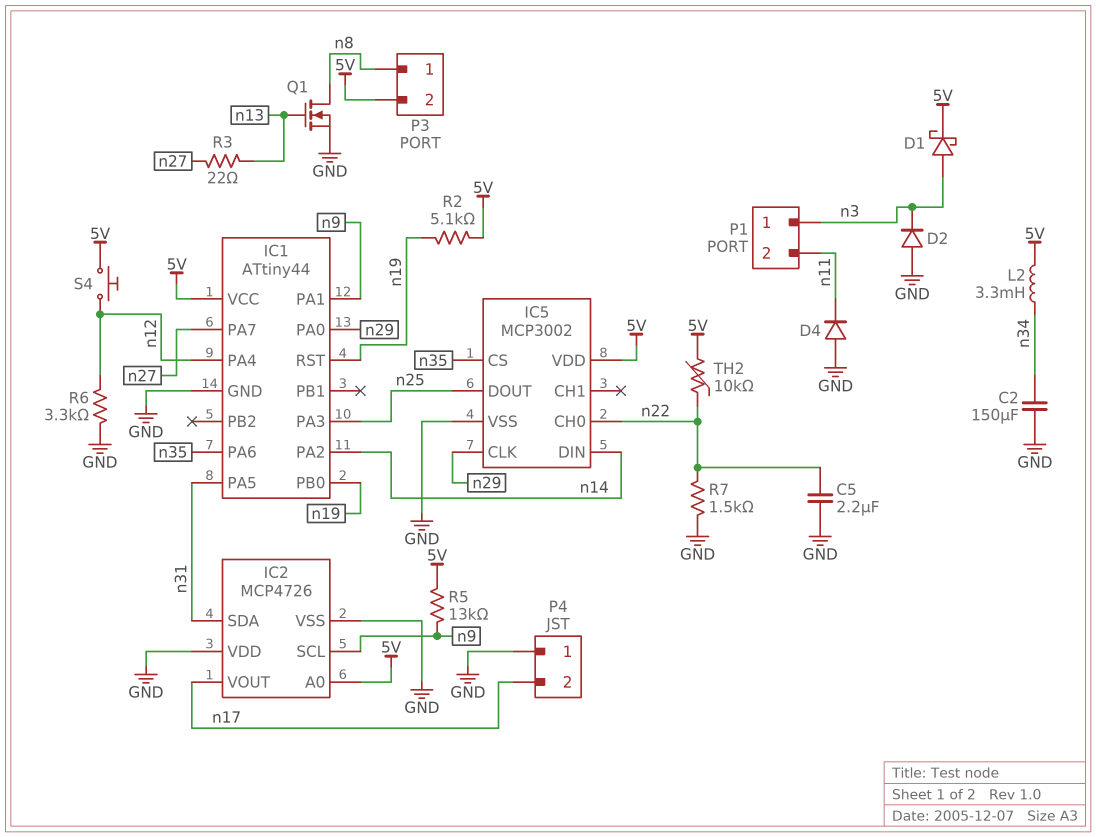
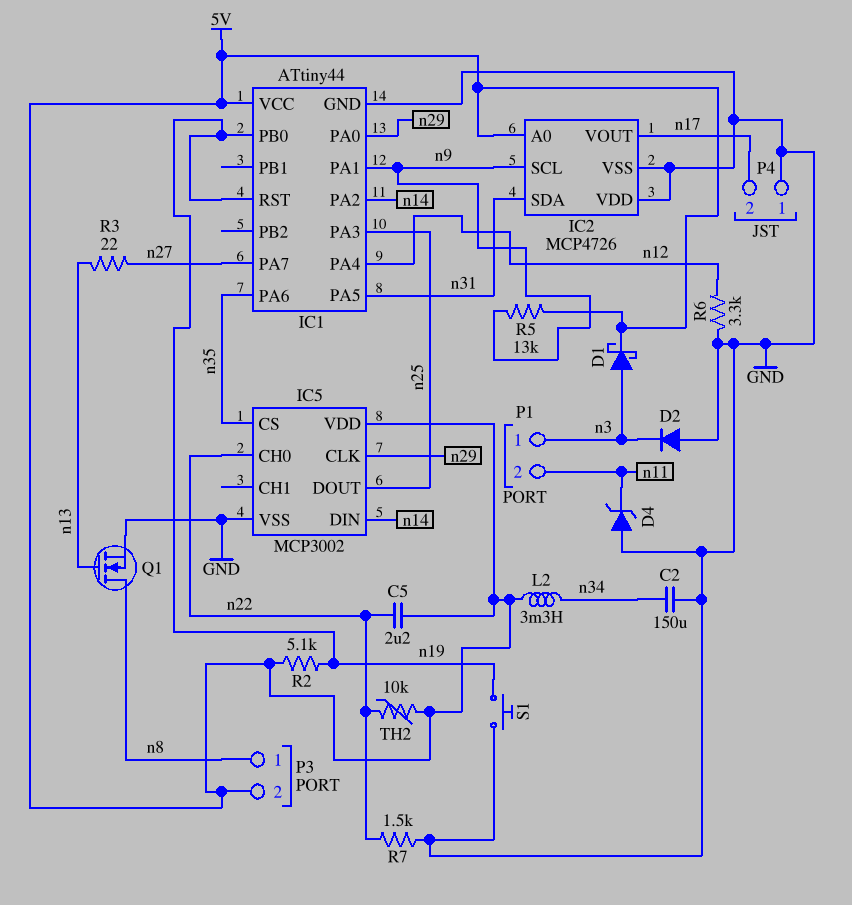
C5: 2.2uF (GND, n22) -> 2.2uF (5V, n22)
D4: diode (A GND, K n11) -> zener (A GND, K n11)
S1: none -> button (GND, n19)
S4: button (5V, n12) -> none

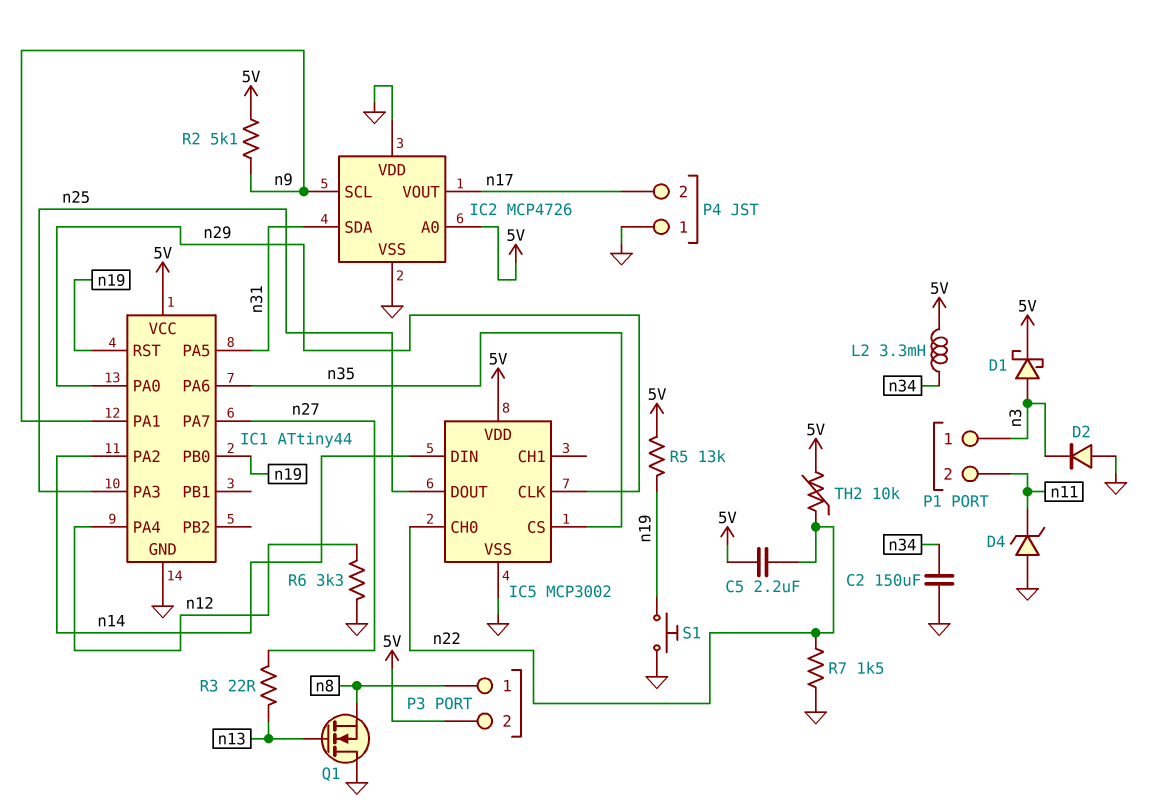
Q1: NMOS (G n13, D n8, S GND) -> NMOS (G n13, D GND, S n8)
R2: 5.1k (5V, n19) -> 5.1k (5V, n9)
R5: 13k (5V, n9) -> 13k (5V, n19)

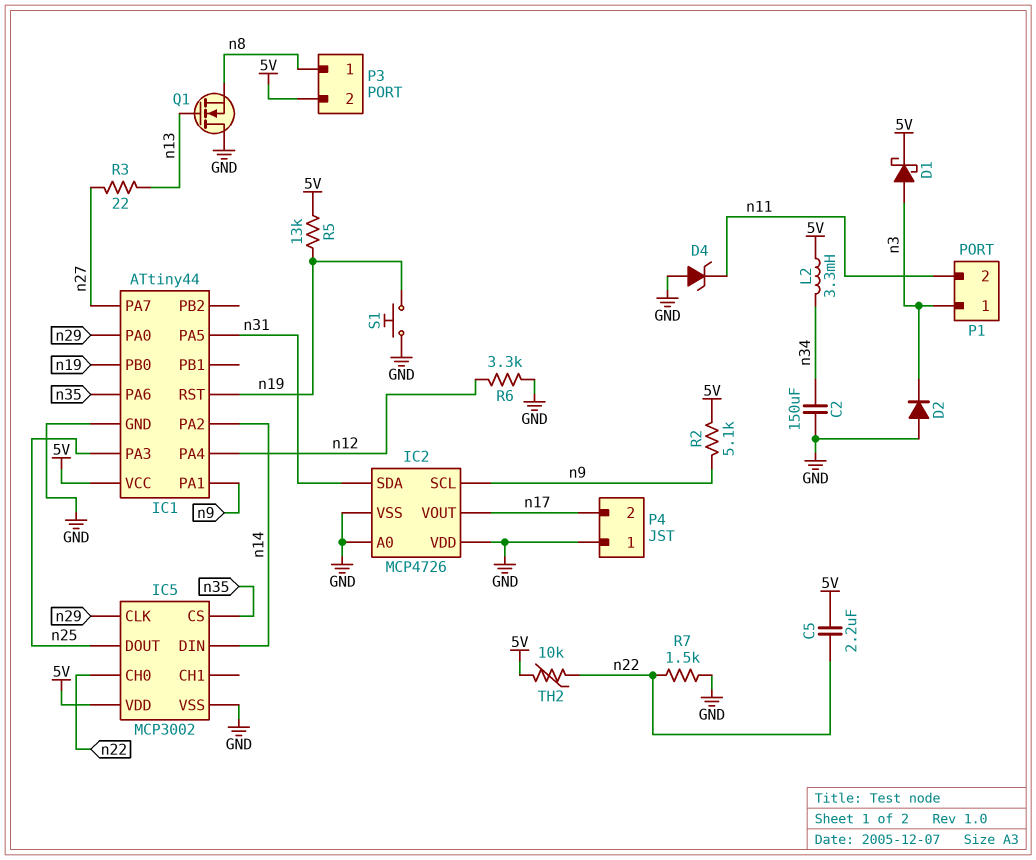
IC2 pin A0: 5V -> GND

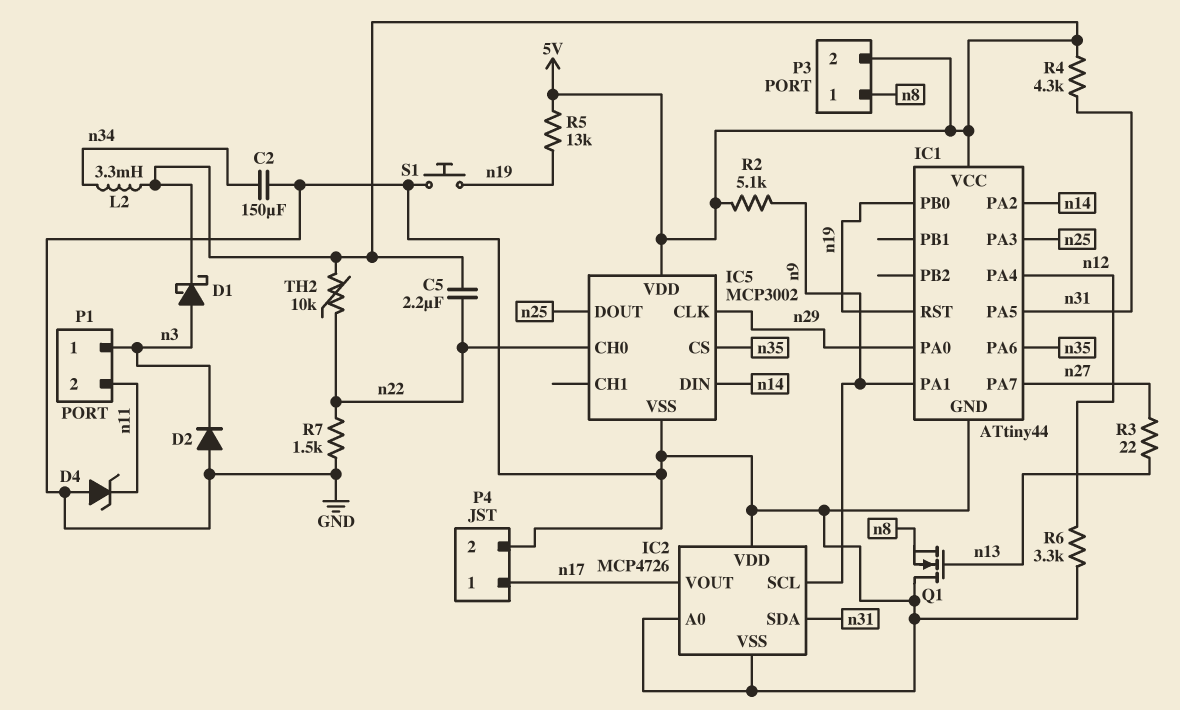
P4 pin 1: GND -> n17
P4 pin 2: n17 -> GND
R4: none -> 4.3k (5V, n31)

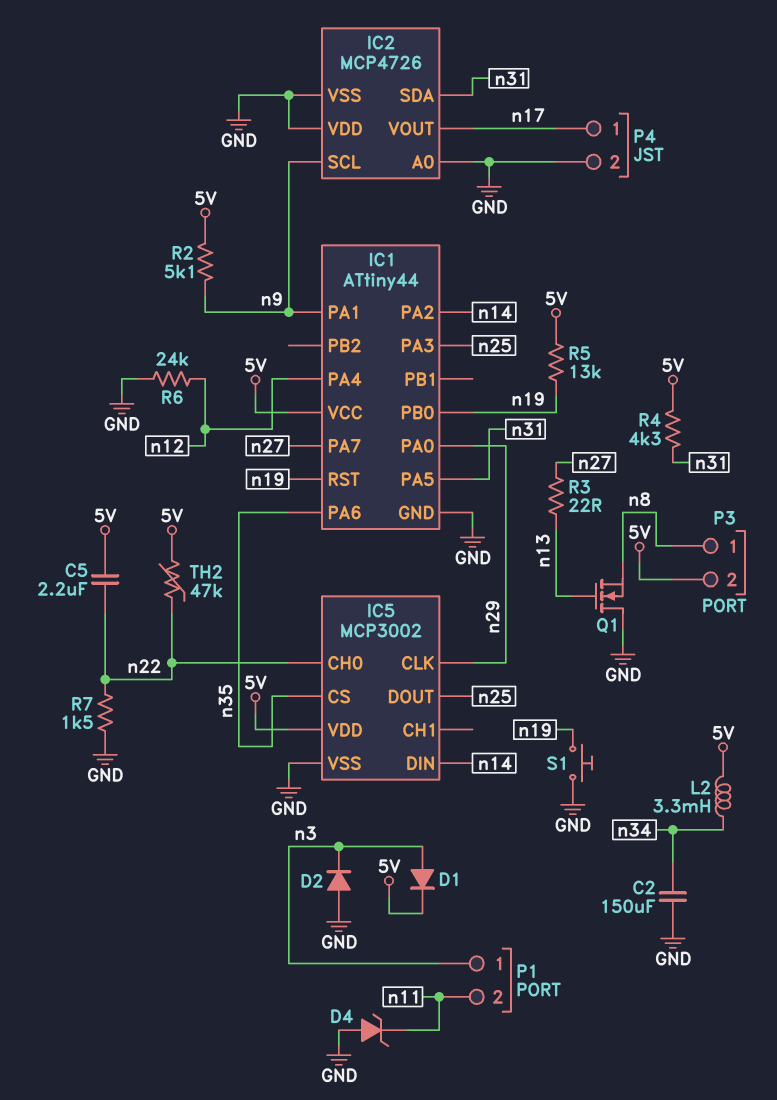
D1: schottky (A n3, K 5V) -> diode (A n3, K 5V)
R6: 3.3k (GND, n12) -> 24k (GND, n12)
TH2: 10k (5V, n22) -> 47k (5V, n22)

